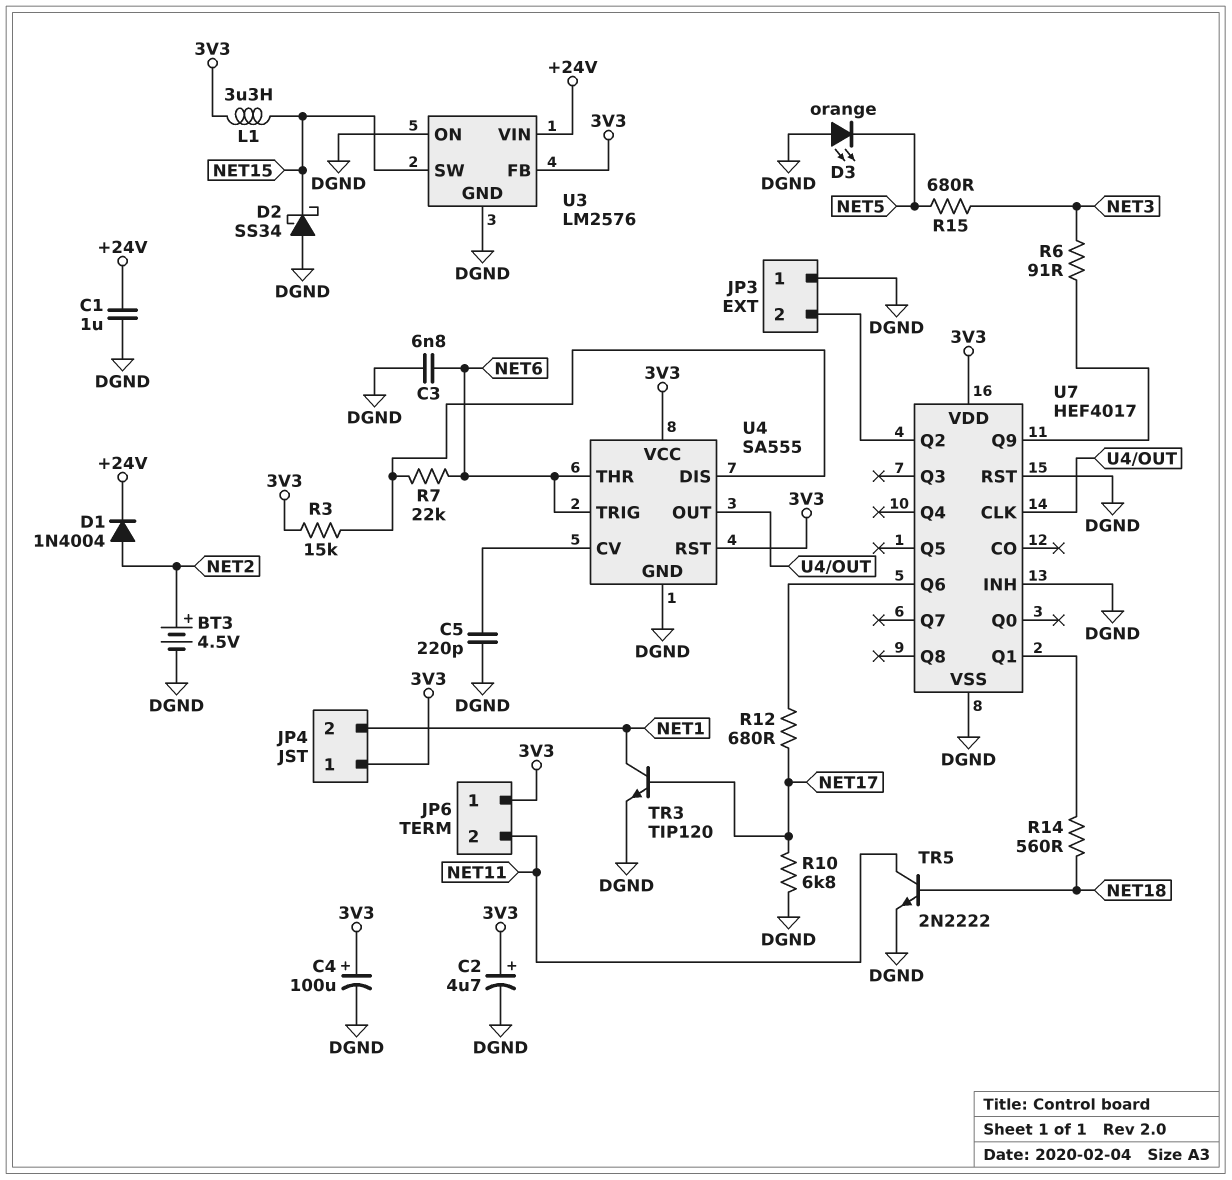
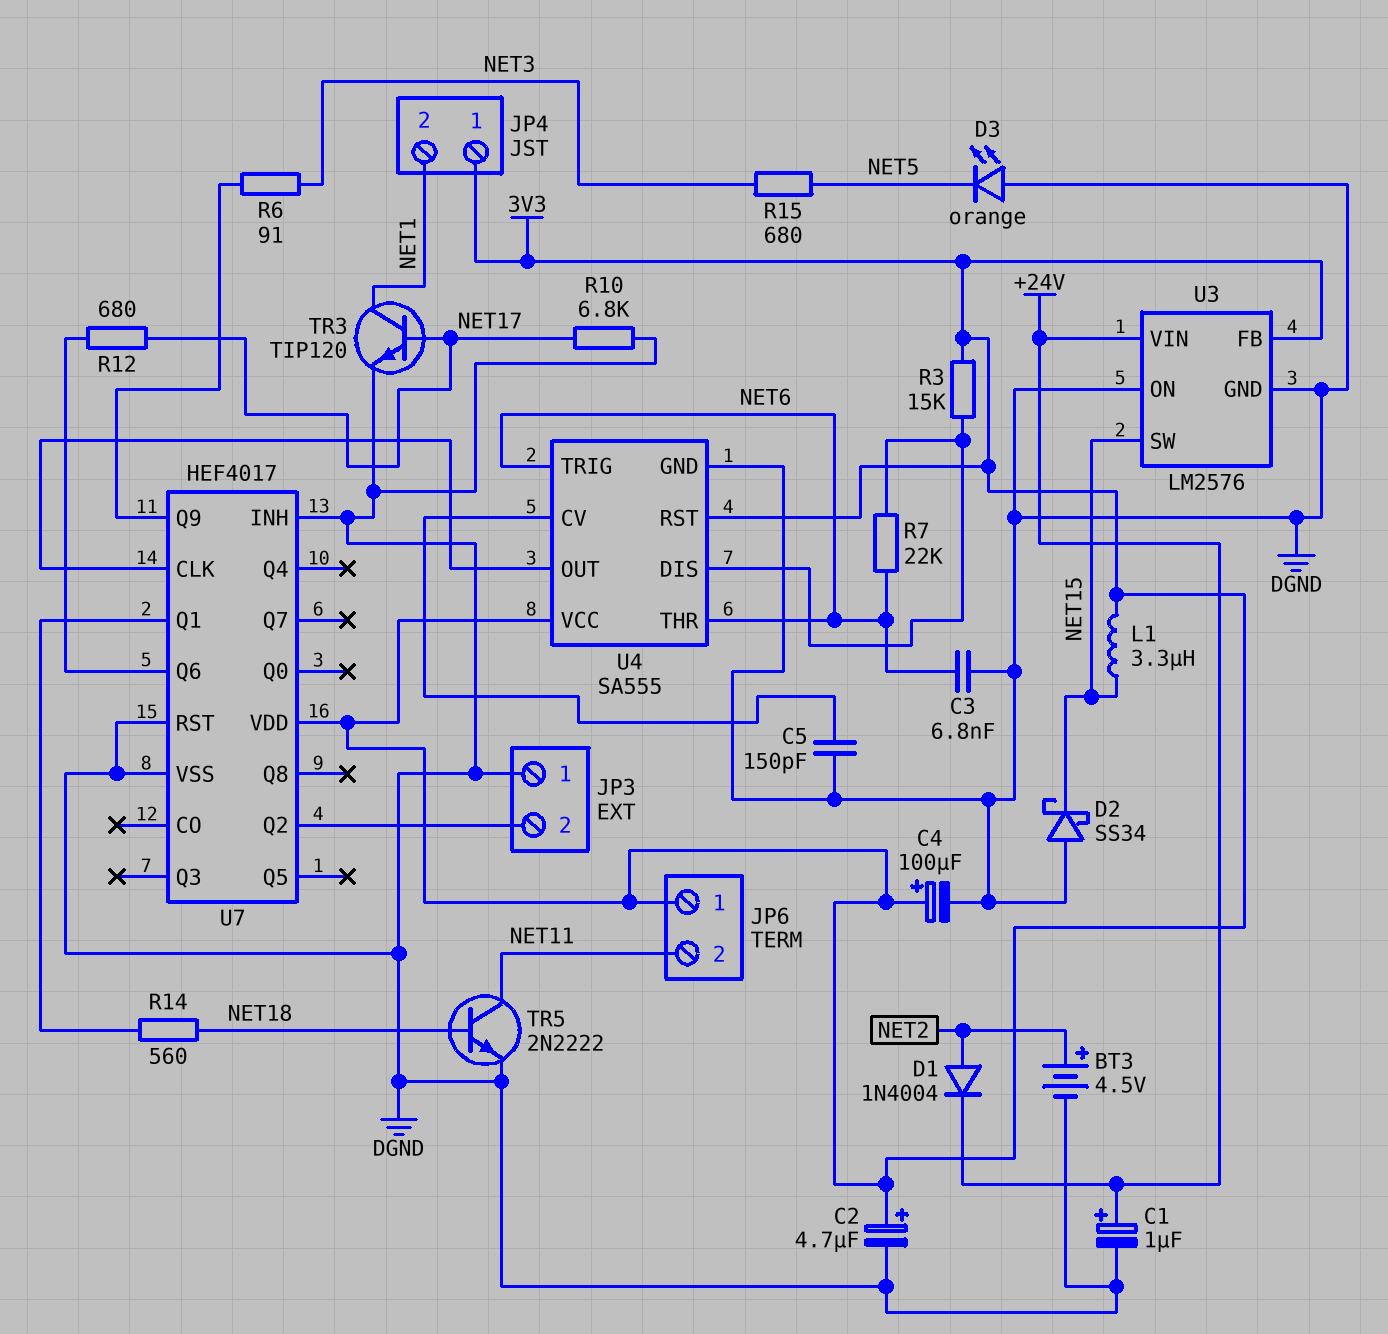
C1: 1uF (+24V, DGND) -> 1uF (plus +24V, minus DGND)
C5: 220pF (DGND, U4/CV) -> 150pF (DGND, U4/CV)

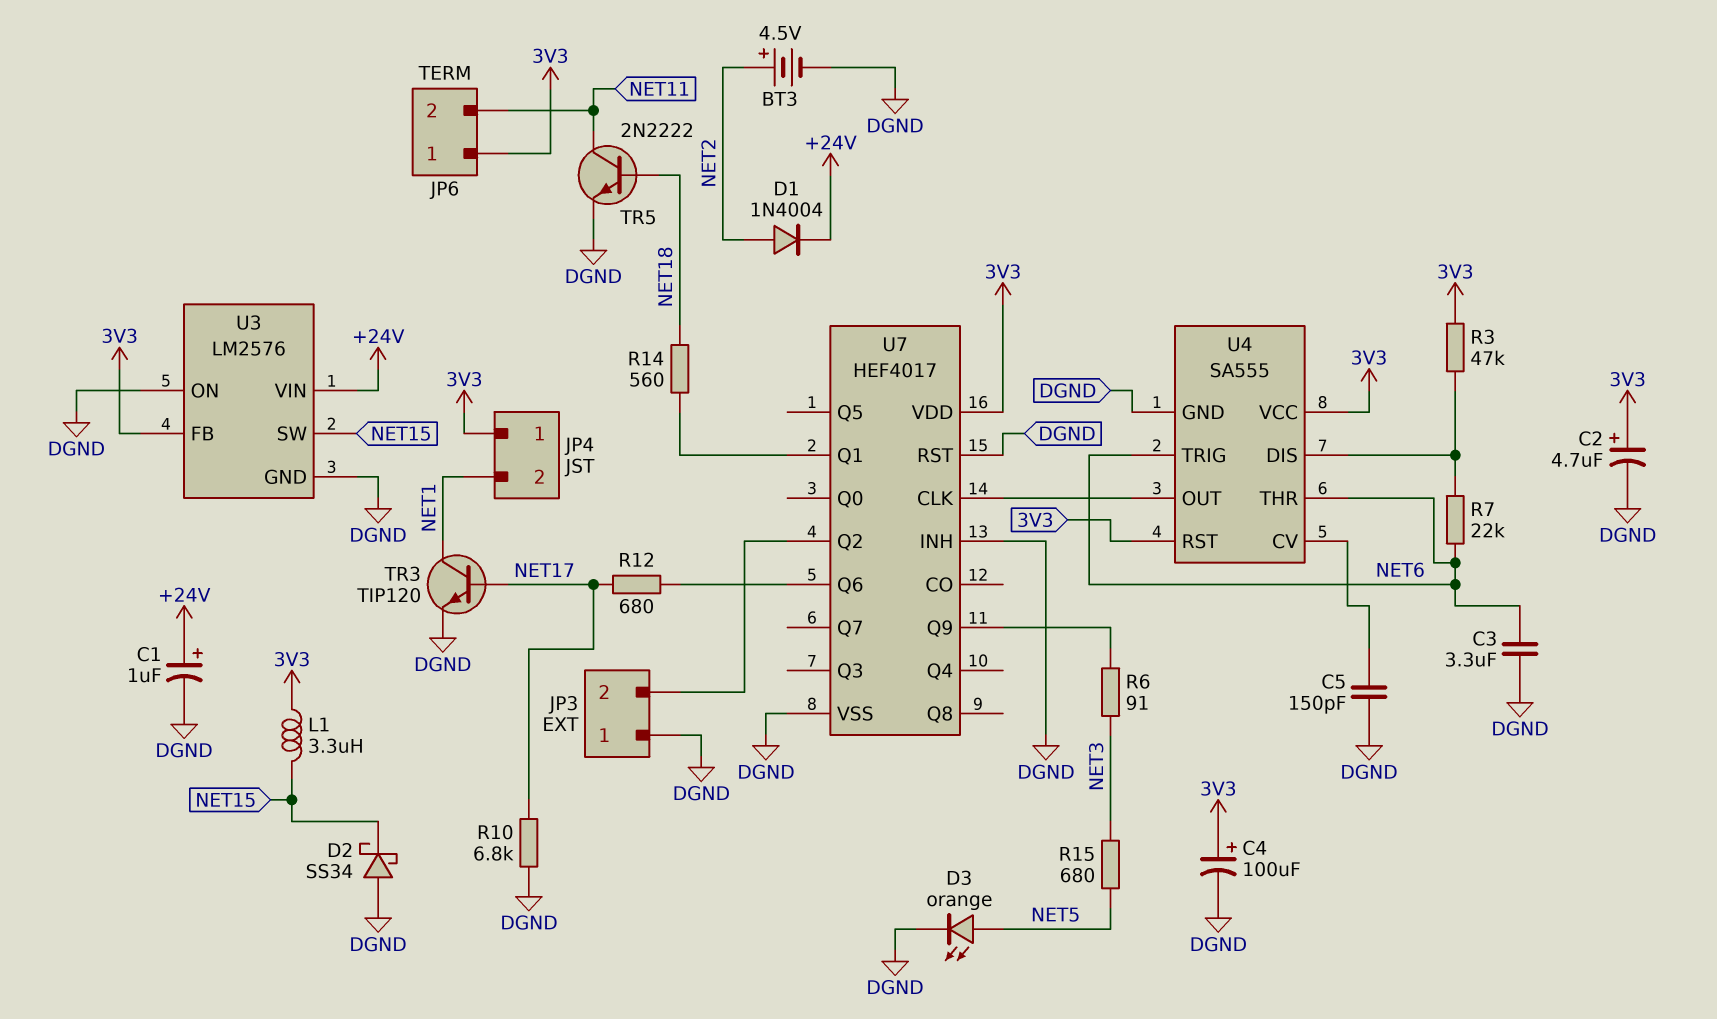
C3: 6.8nF (DGND, NET6) -> 3.3uF (DGND, NET6)
D3: LED orange (A DGND, K NET5) -> LED orange (A NET5, K DGND)
R3: 15k (3V3, U4/DIS) -> 47k (3V3, U4/DIS)

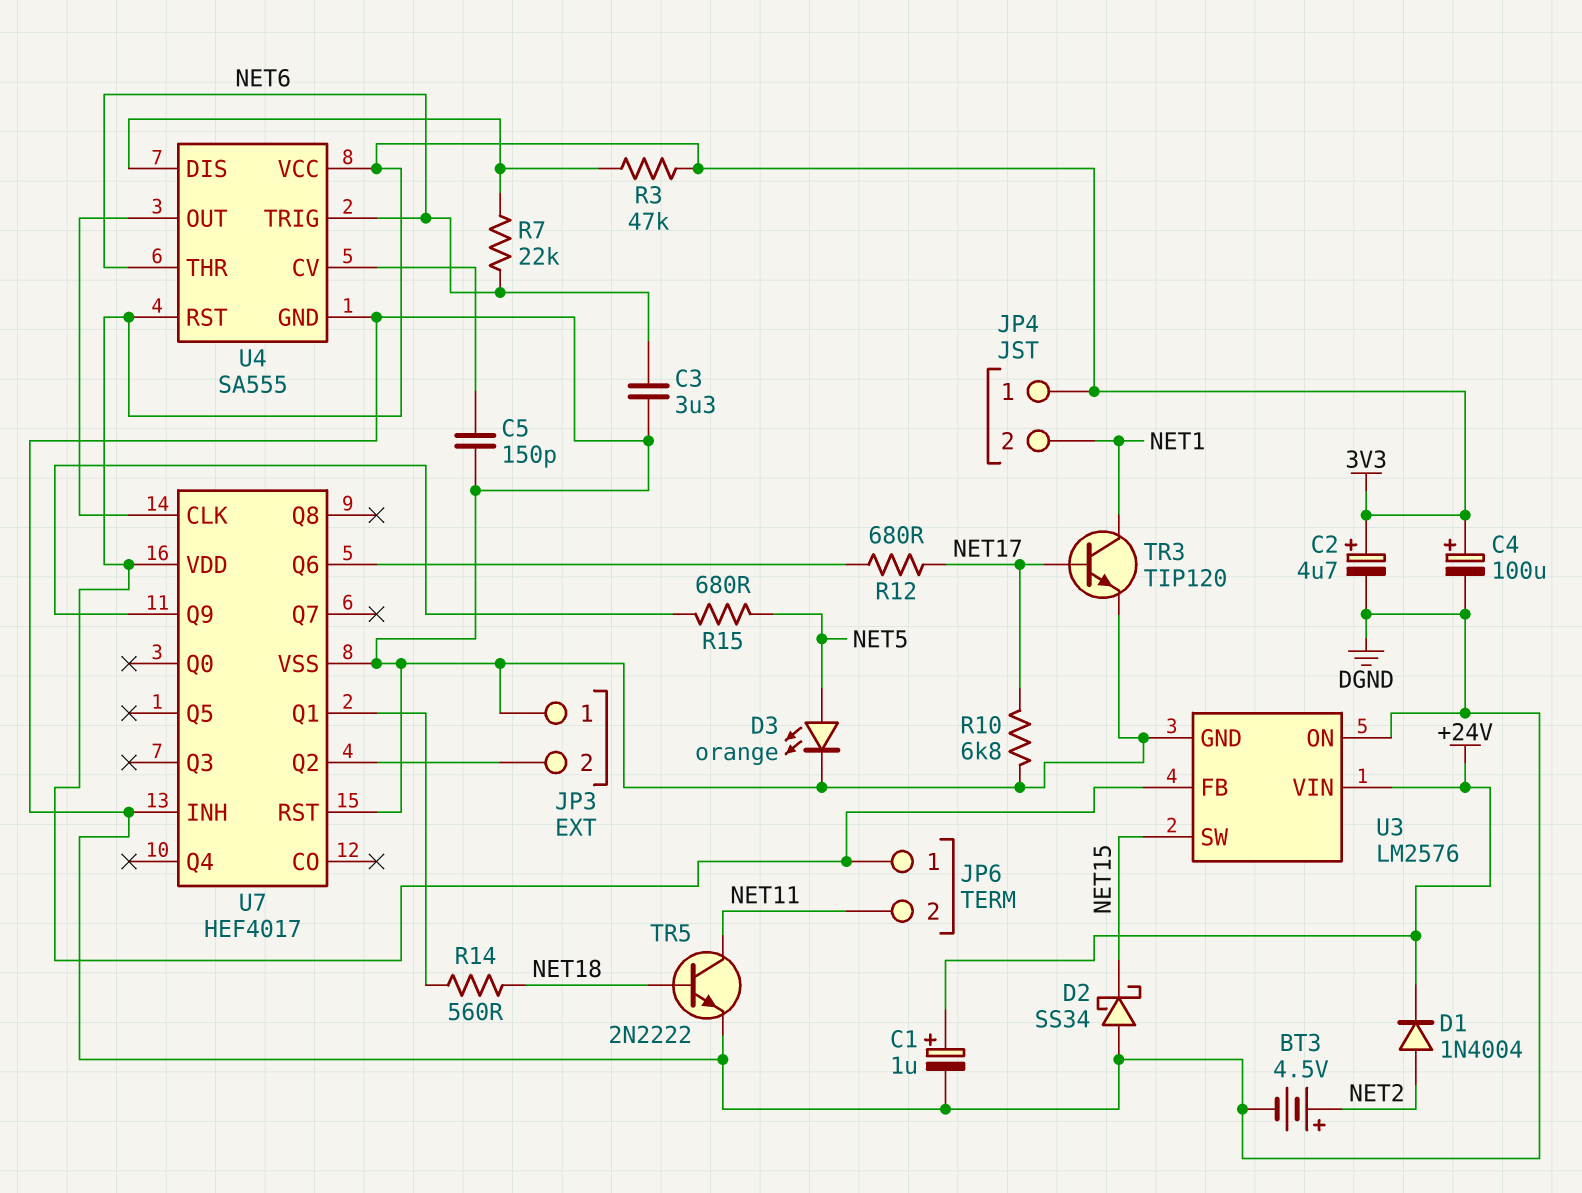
L1: 3.3uH (3V3, NET15) -> none
R6: 91 (NET3, U7/Q9) -> none
R15: 680 (NET3, NET5) -> 680 (NET5, U7/Q9)

